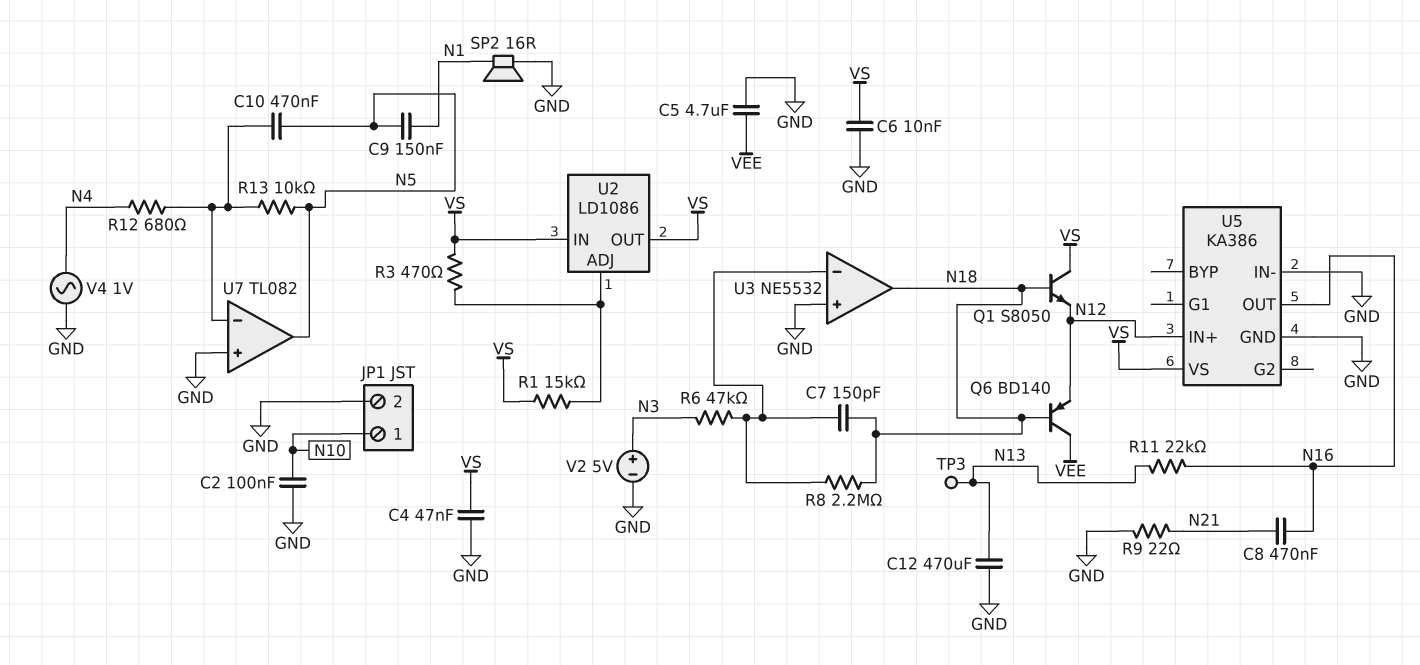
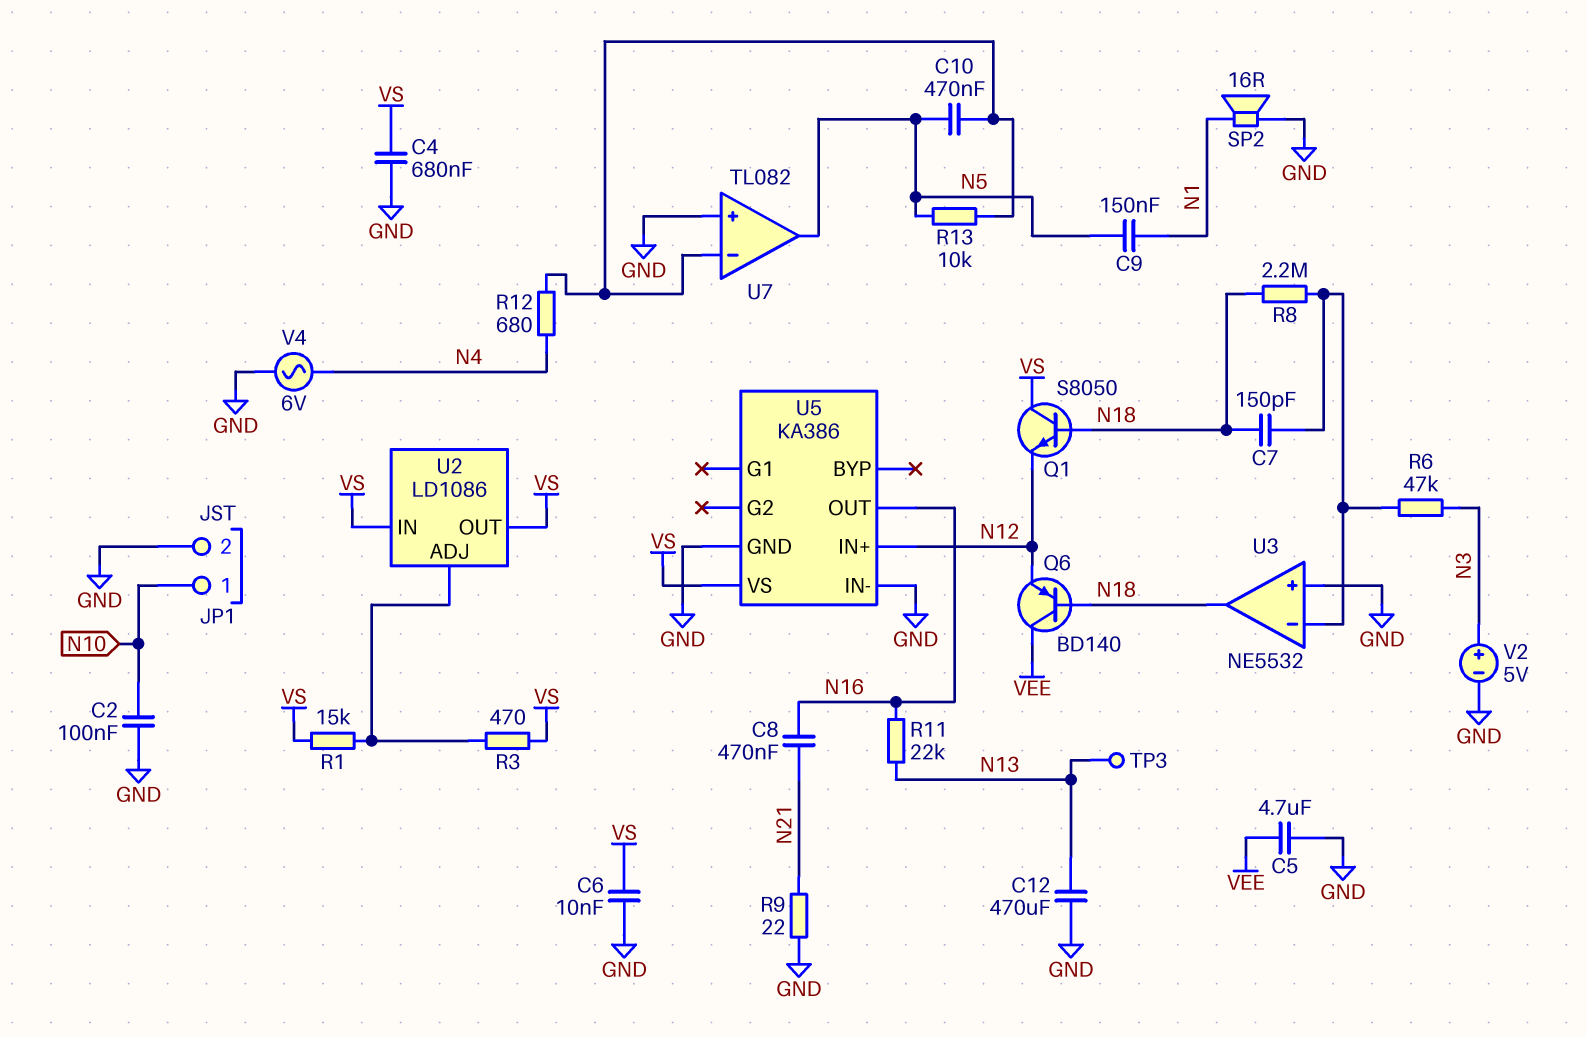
C4: 47nF (GND, VS) -> 680nF (GND, VS)
V4: AC 1V (GND, N4) -> AC 6V (GND, N4)

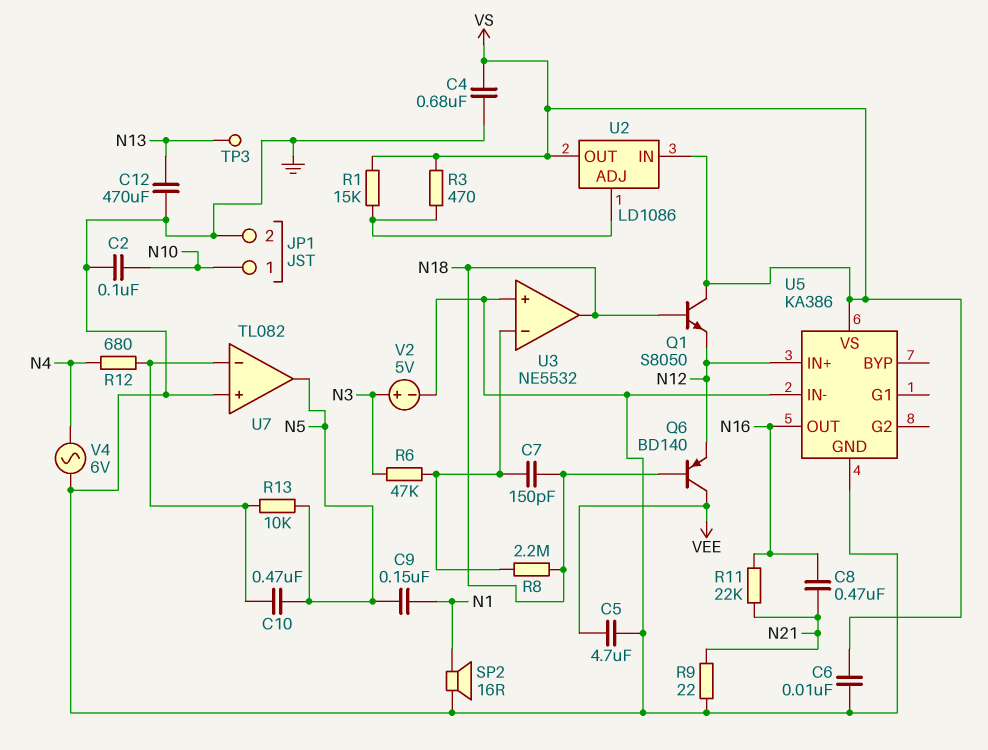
R11: 22k (N13, N16) -> 22k (N16, N21)

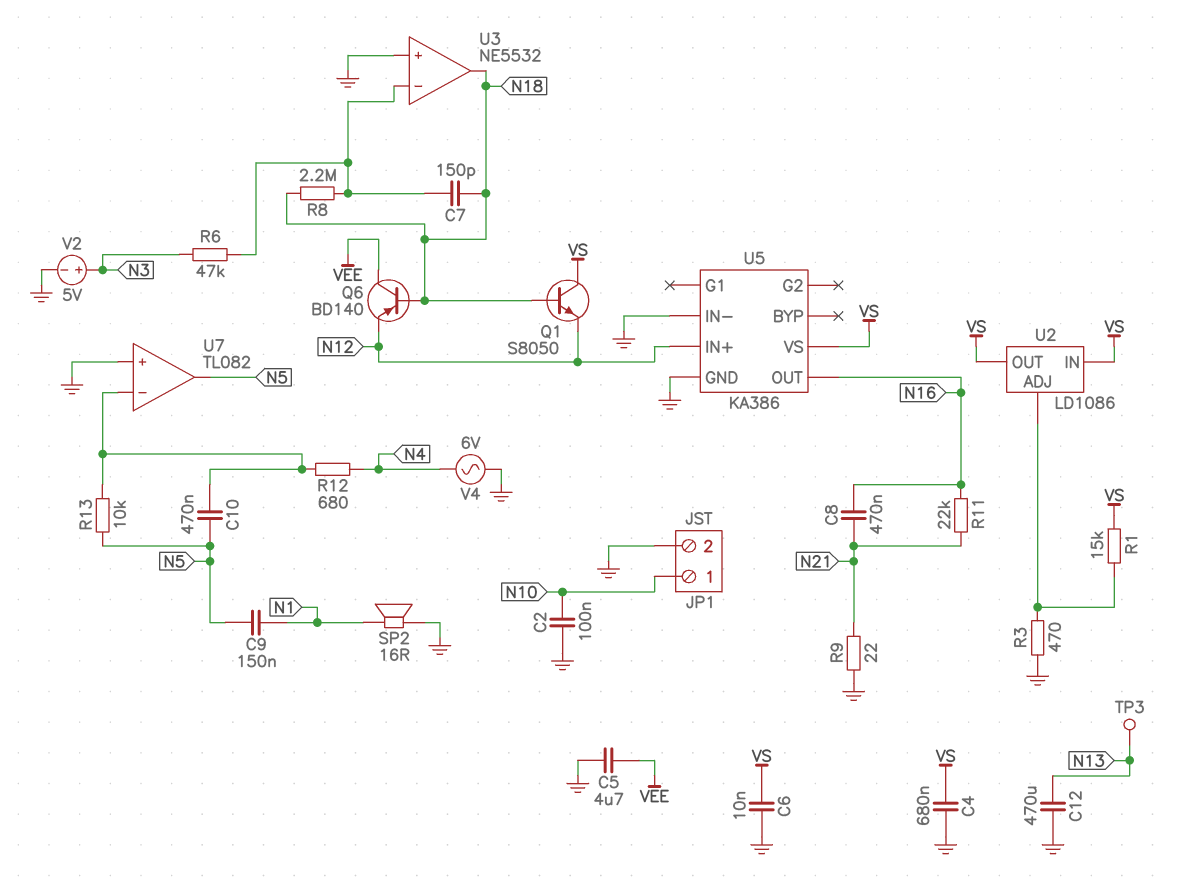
R3: 470 (U2/ADJ, VS) -> 470 (GND, U2/ADJ)

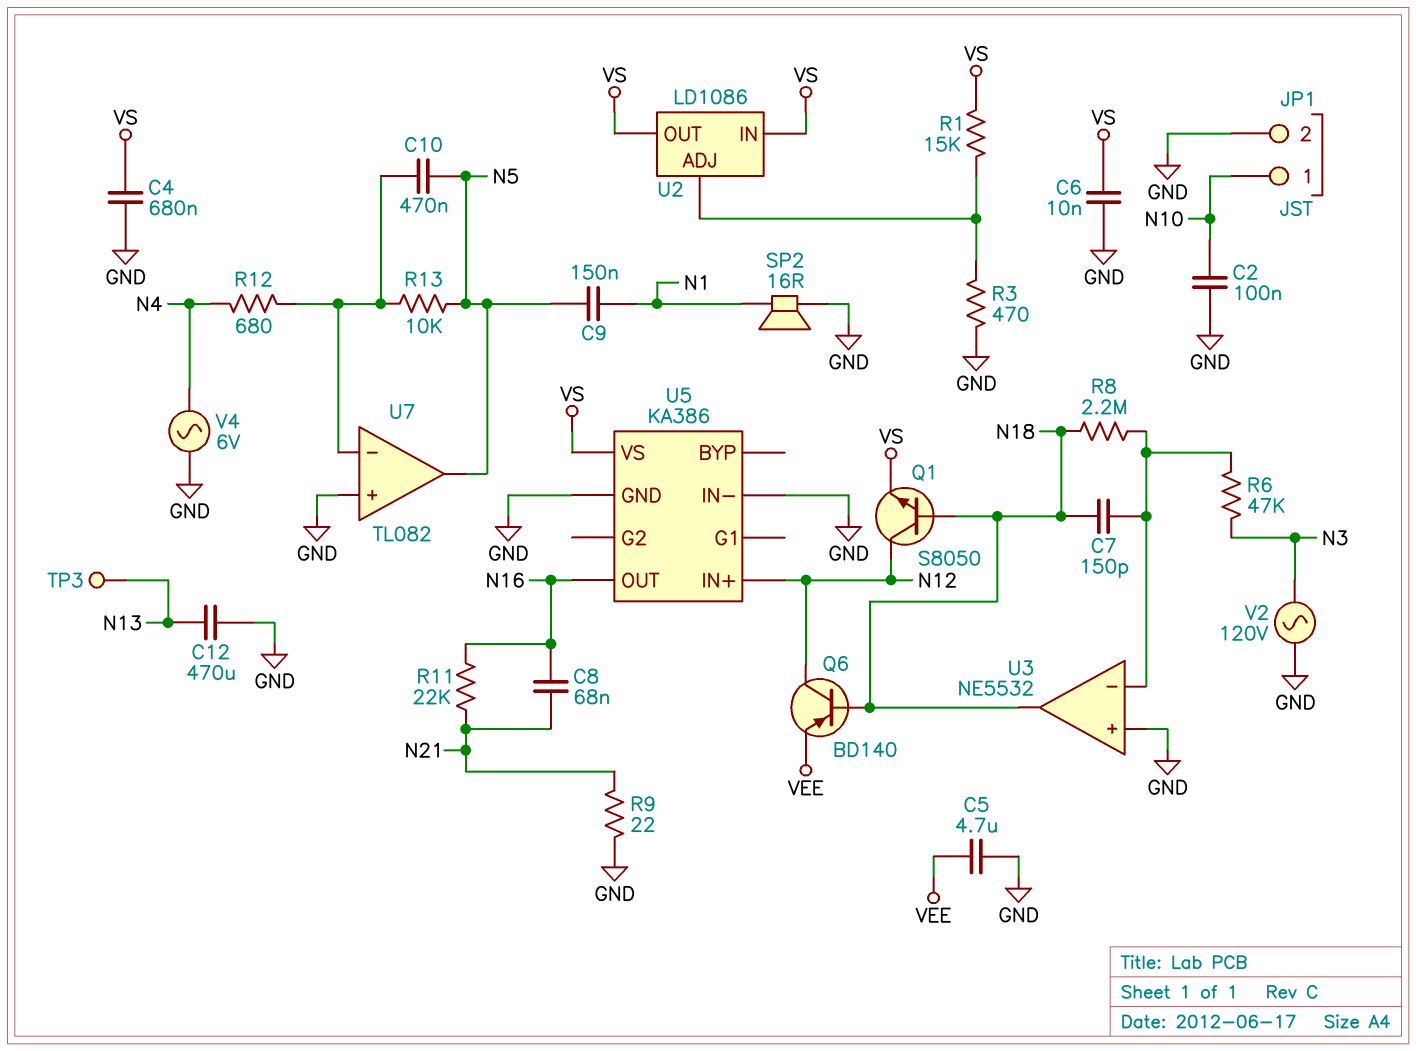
C8: 470nF (N16, N21) -> 68nF (N16, N21)
Q1: NPN S8050 (B N18, C VS, E N12) -> NPN S8050 (B N18, C N12, E VS)
Q6: PNP BD140 (B N18, C VEE, E N12) -> PNP BD140 (B N18, C N12, E VEE)
V2: 5V (plus N3, minus GND) -> AC 120V (GND, N3)

